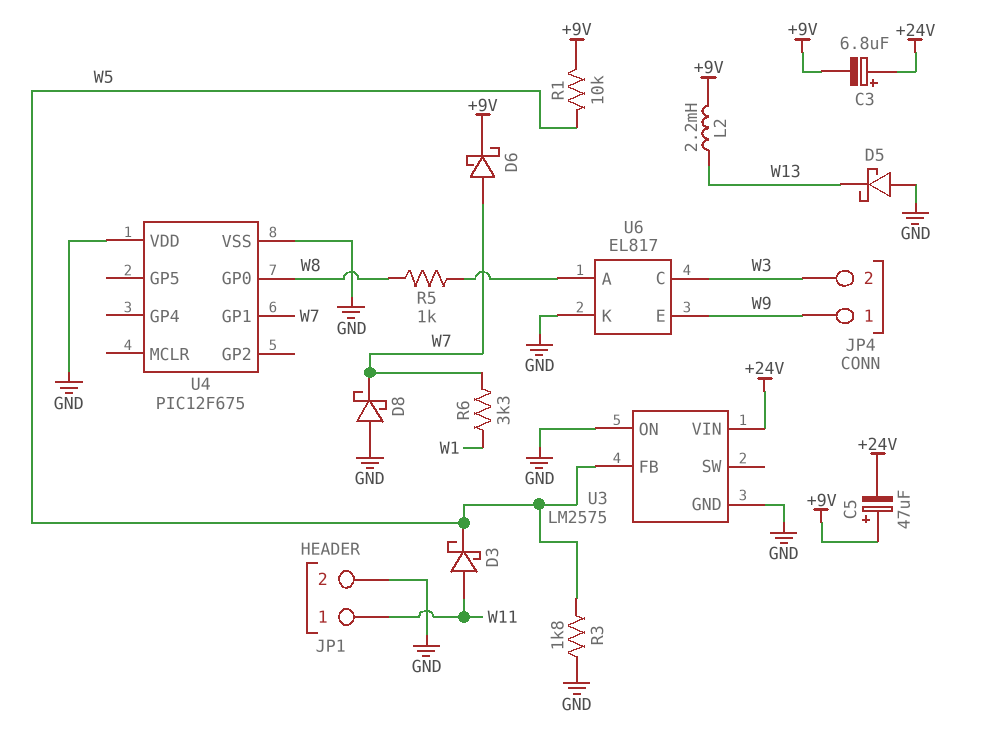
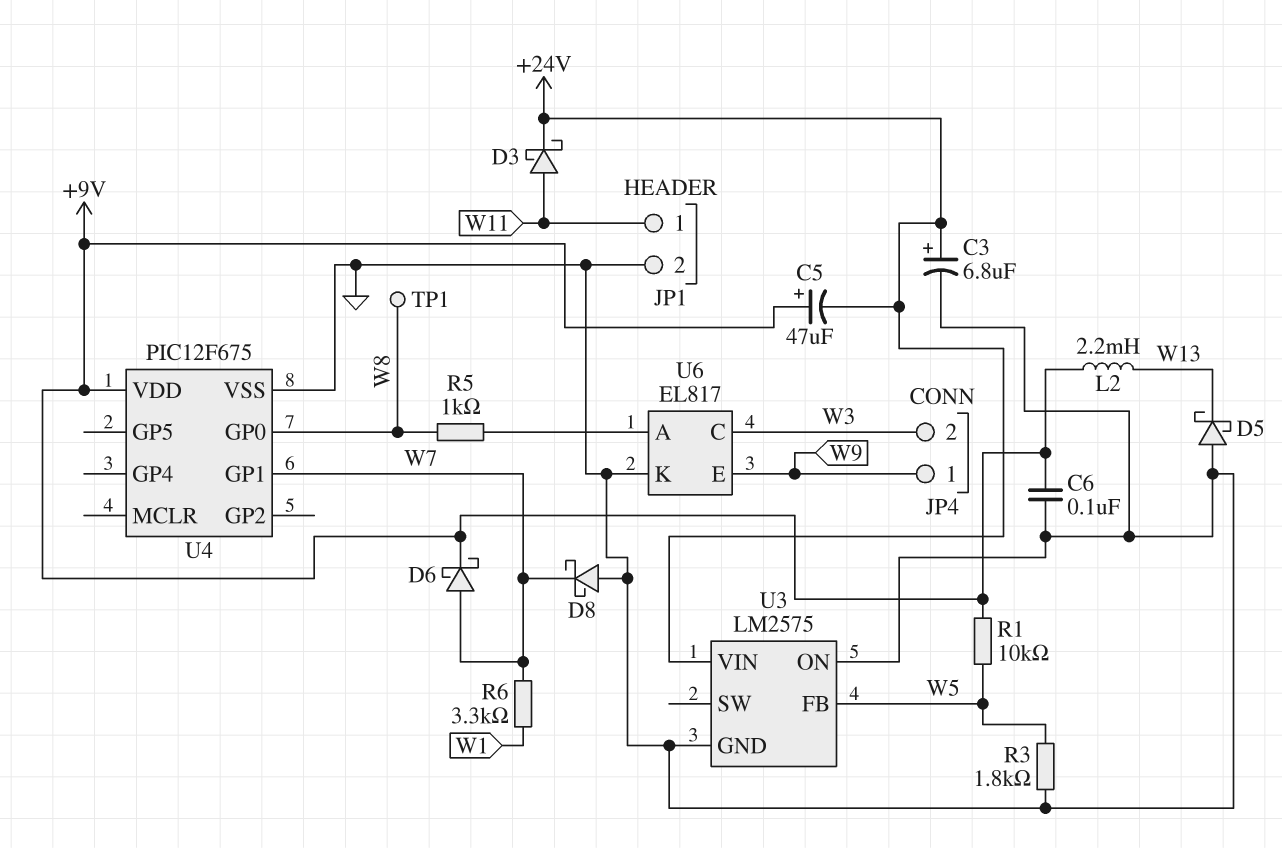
C3: 6.8uF (plus +24V, minus +9V) -> 6.8uF (plus +24V, minus GND)
C6: none -> 100nF (+9V, GND)
D3: schottky (A W11, K W5) -> schottky (A W11, K +24V)
TP1: none -> test point (W8)
U4 pin VDD: GND -> +9V

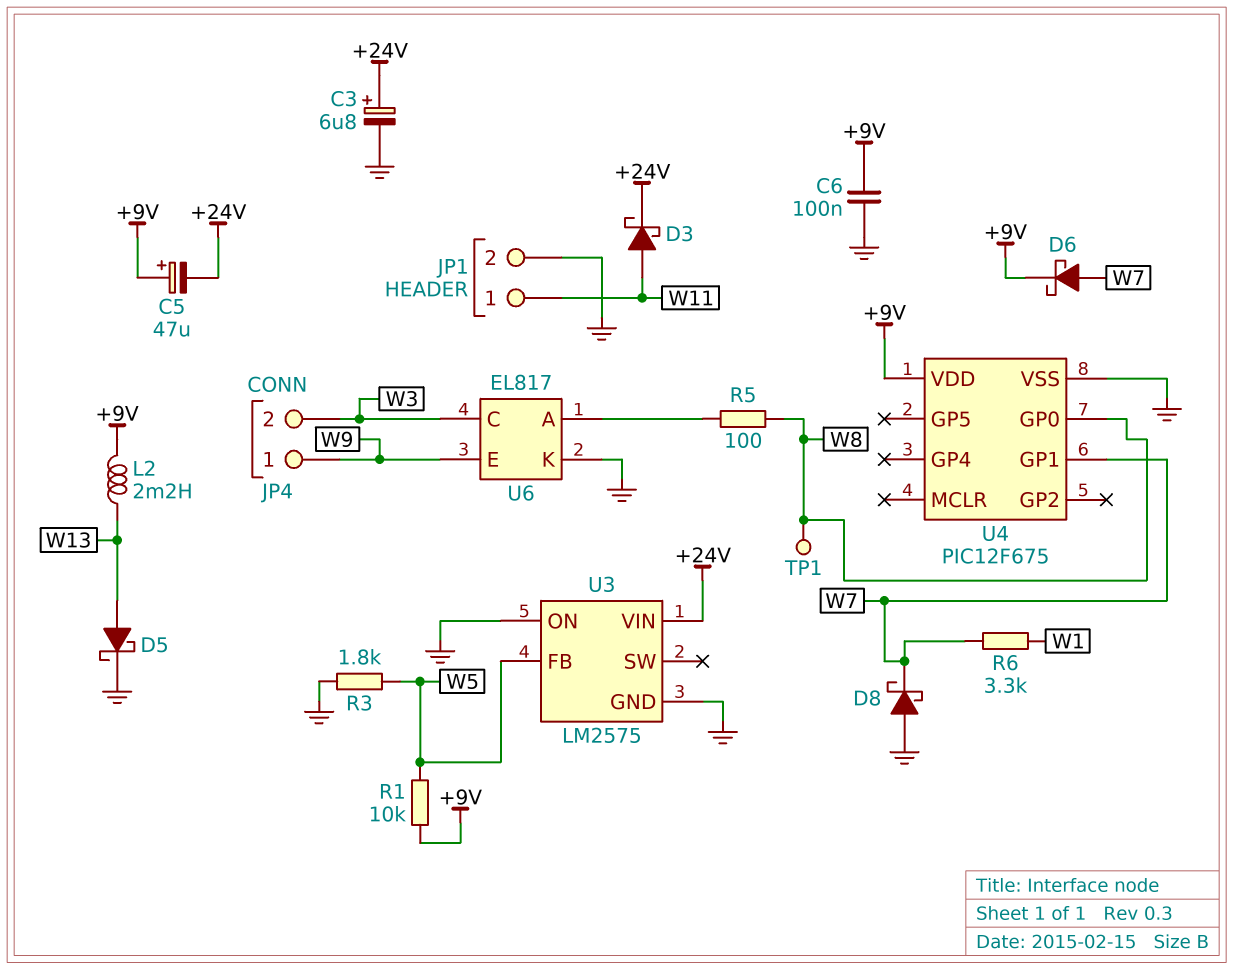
D5: schottky (A GND, K W13) -> schottky (A W13, K GND)
R5: 1k (U6/A, W8) -> 100 (U6/A, W8)

